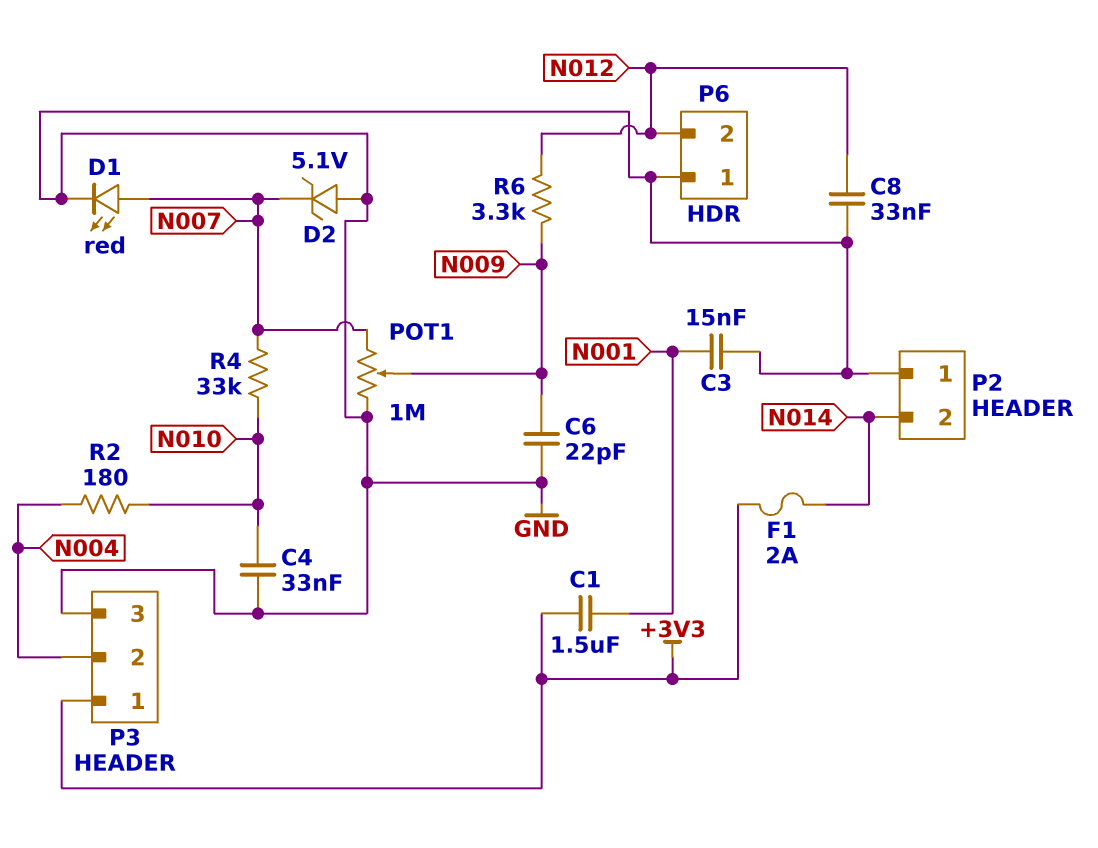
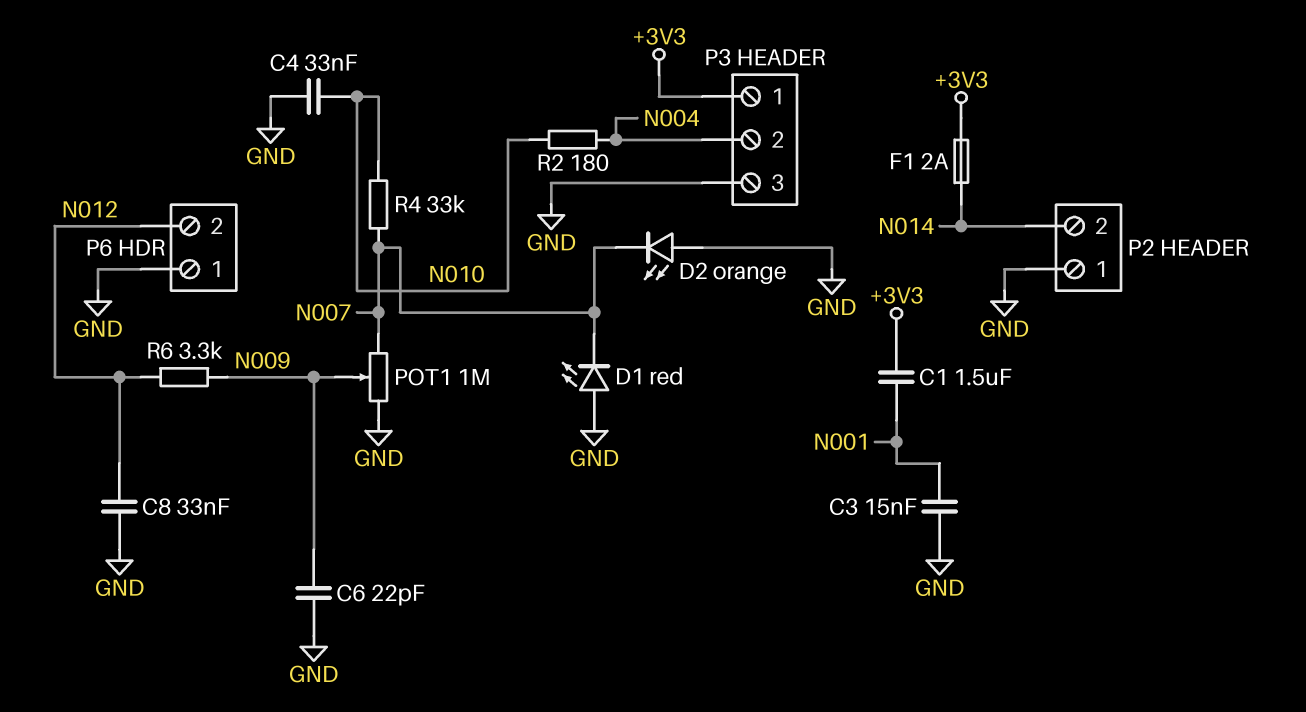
D1: LED red (A N007, K GND) -> LED red (A GND, K N007)
D2: zener 5.1V (A GND, K N007) -> LED orange (A GND, K N007)

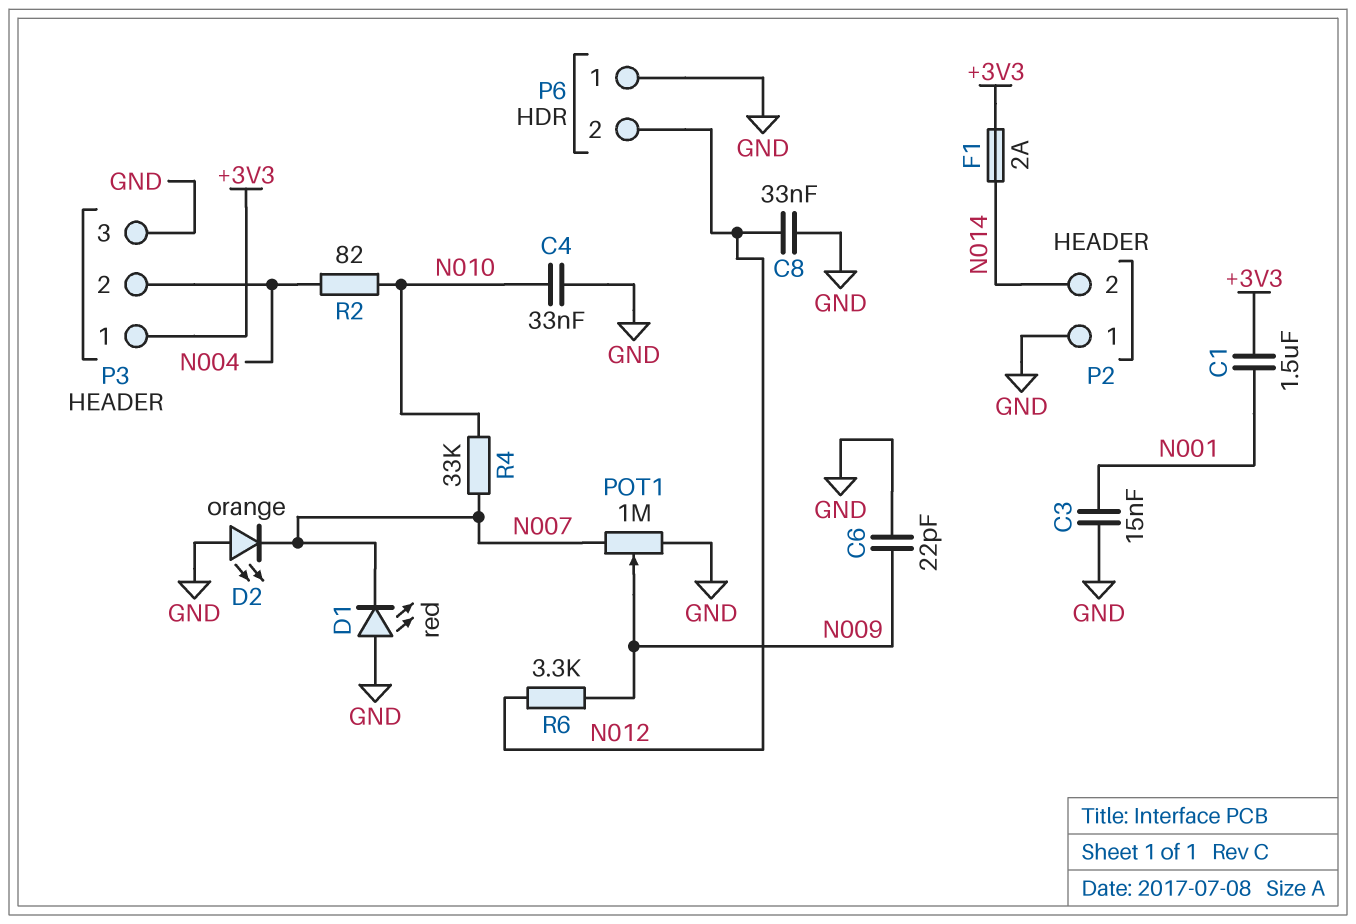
R2: 180 (N004, N010) -> 82 (N004, N010)

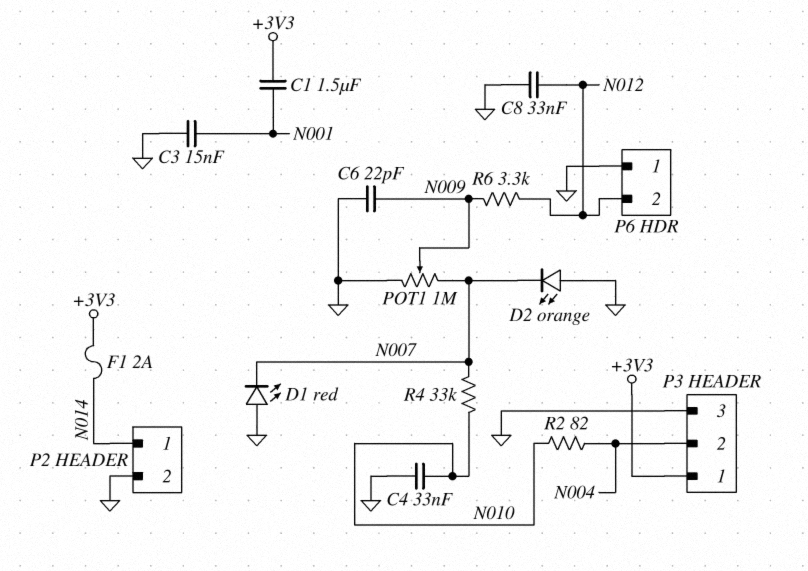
P2 pin 1: GND -> N014
P2 pin 2: N014 -> GND

